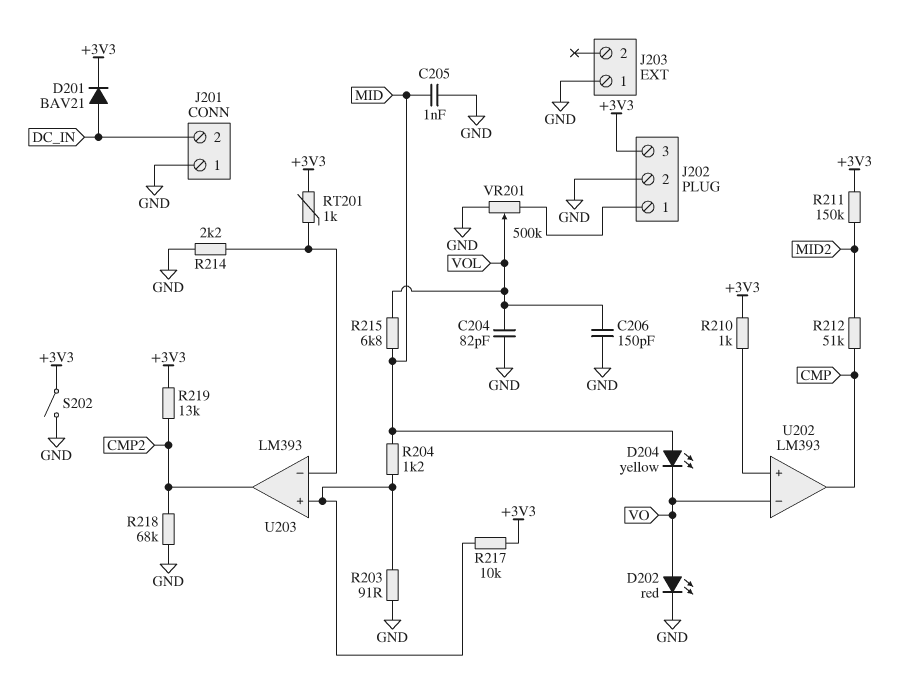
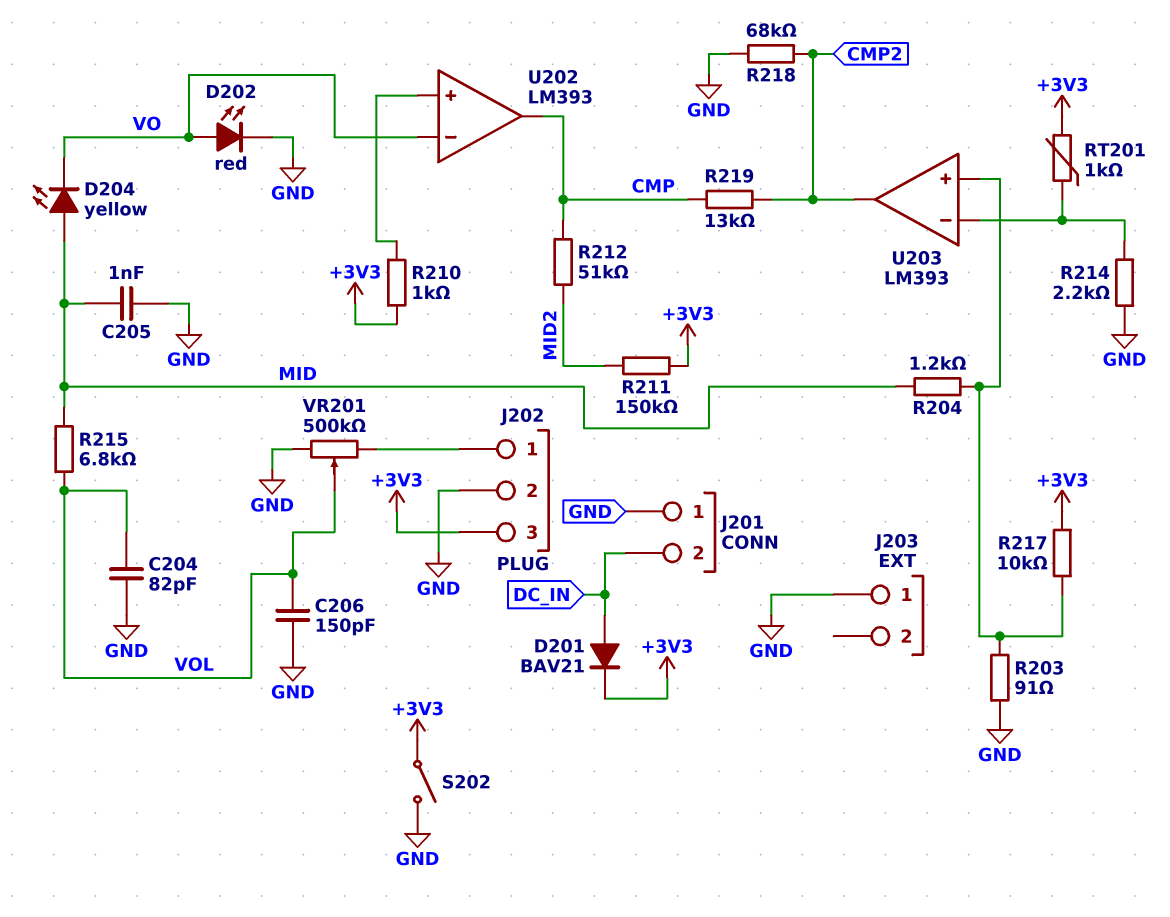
R219: 13k (+3V3, CMP2) -> 13k (CMP, CMP2)

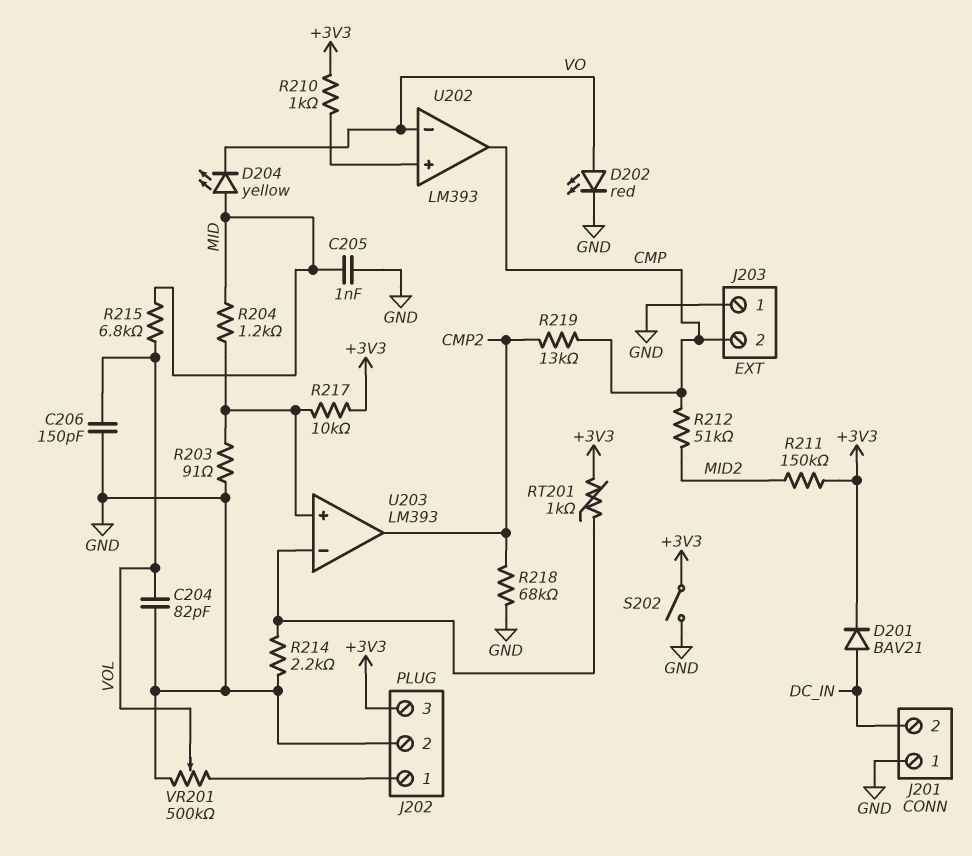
J203 pin 2: none -> CMP

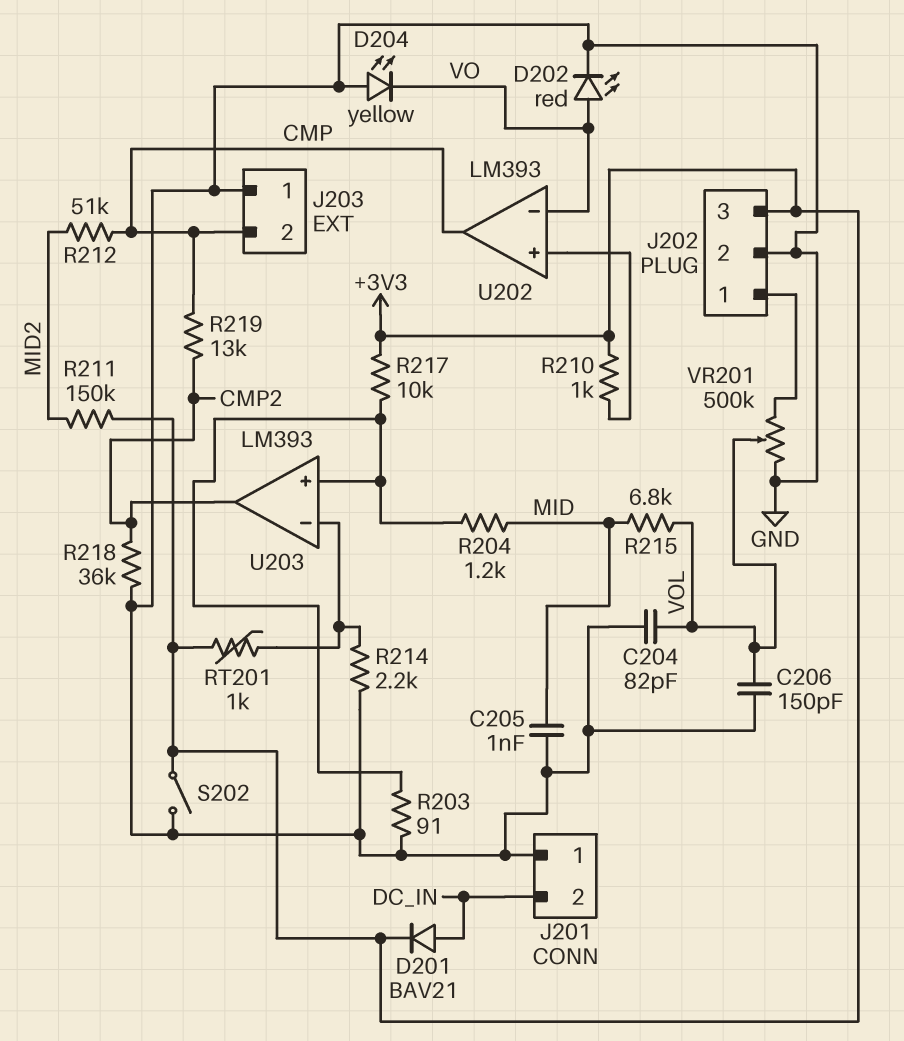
D204: LED yellow (A MID, K VO) -> LED yellow (A GND, K VO)
R218: 68k (CMP2, GND) -> 36k (CMP2, GND)

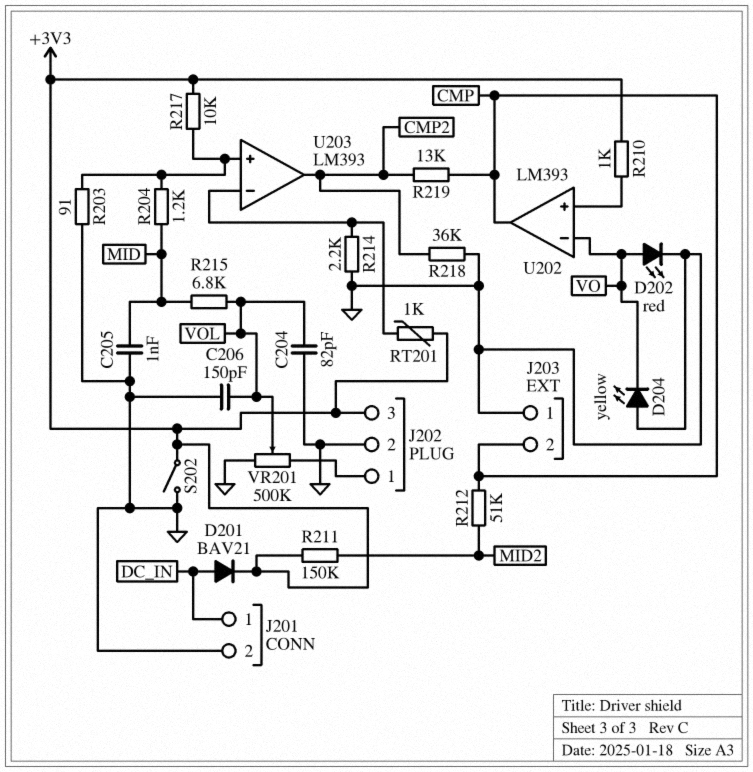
J201 pin 1: GND -> DC_IN
J201 pin 2: DC_IN -> GND

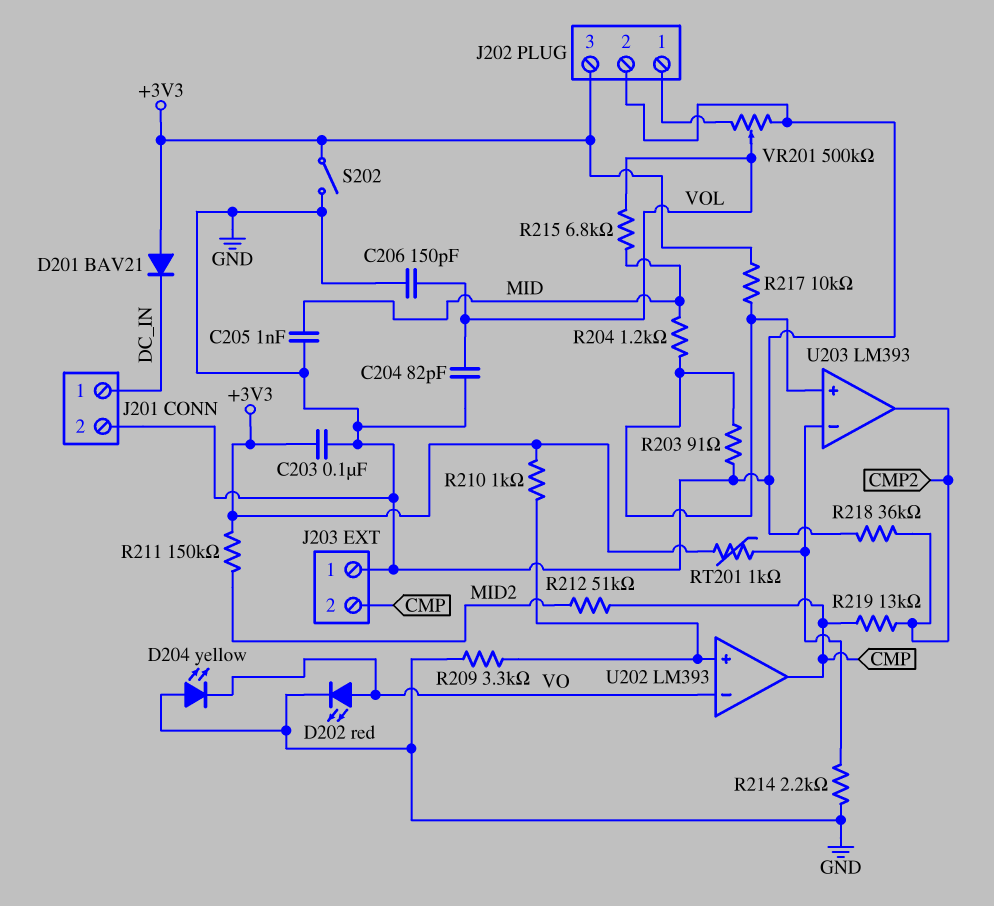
C203: none -> 100nF (+3V3, GND)
D201: diode BAV21 (A DC_IN, K +3V3) -> diode BAV21 (A +3V3, K DC_IN)
R209: none -> 3.3k (GND, U202/in+)

